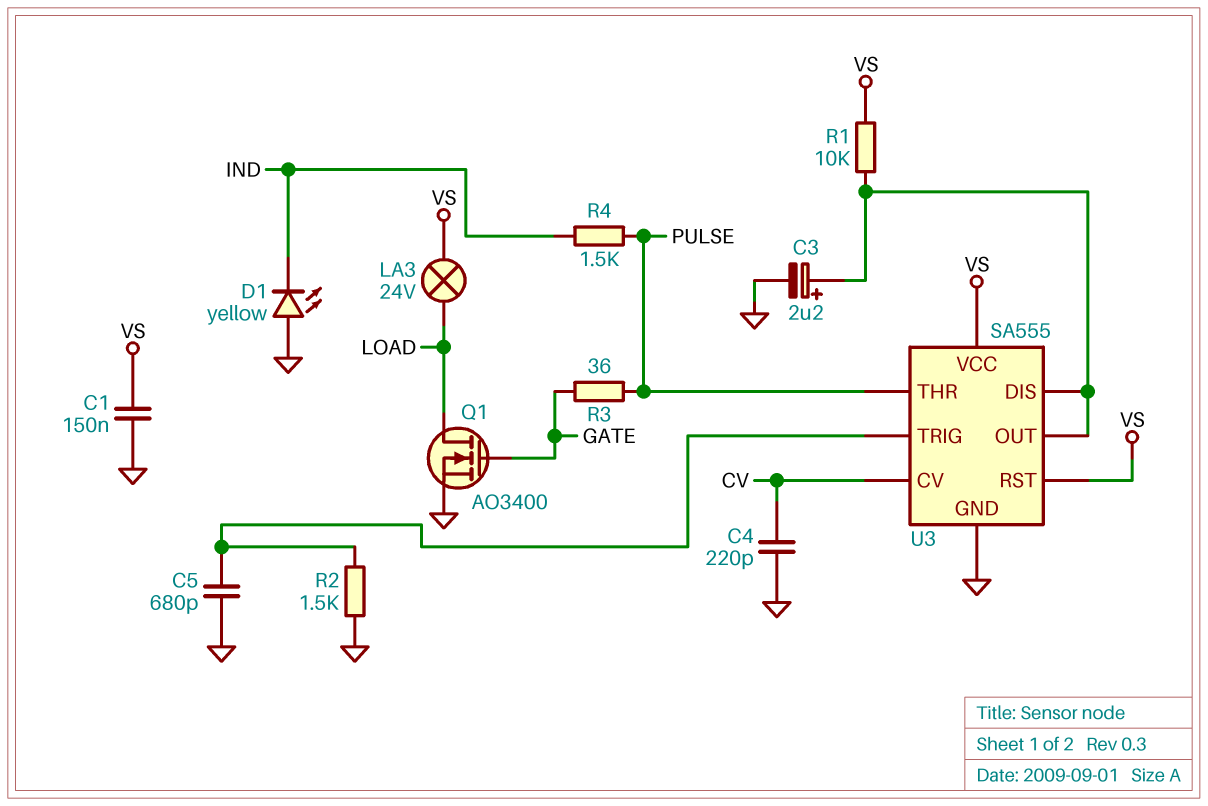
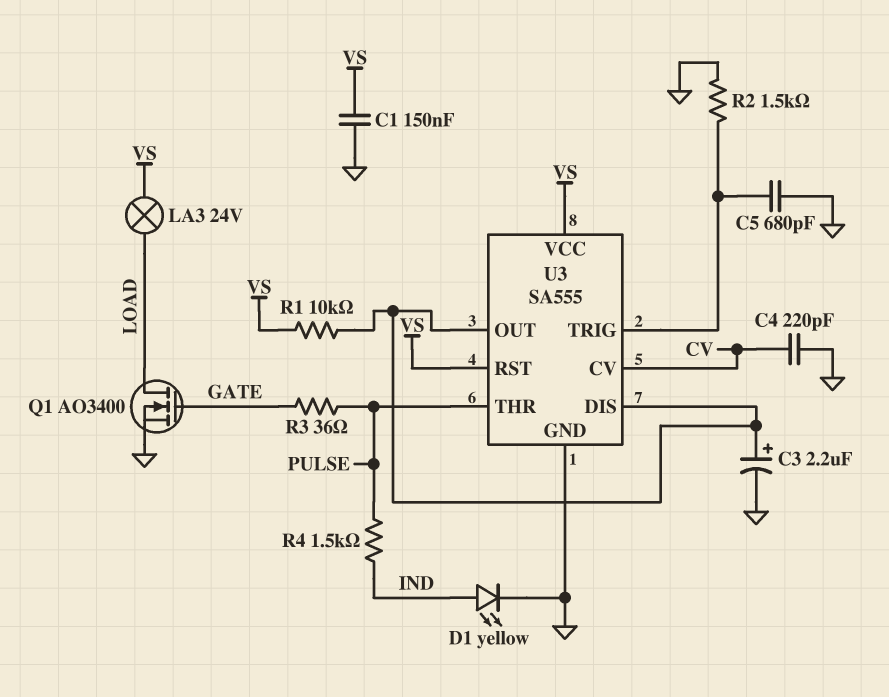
D1: LED yellow (A GND, K IND) -> LED yellow (A IND, K GND)

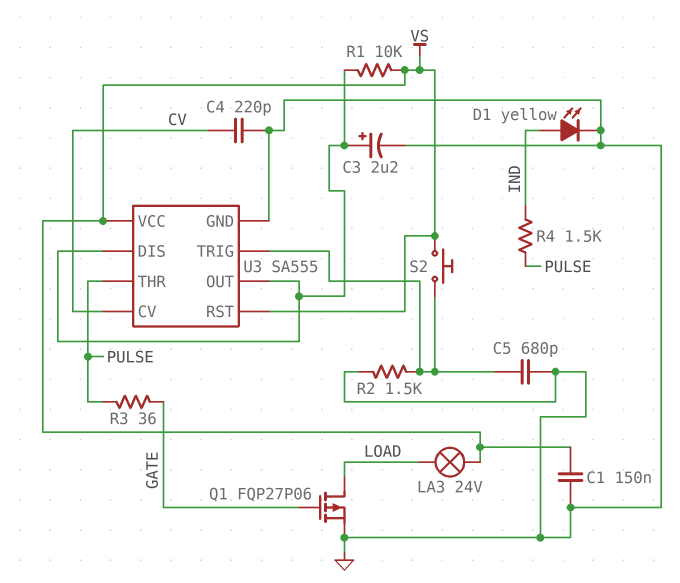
Q1: NMOS AO3400 (G GATE, D LOAD, S GND) -> PMOS FQP27P06 (G GATE, D LOAD, S GND)
S2: none -> button (U3/TRIG, VS)

